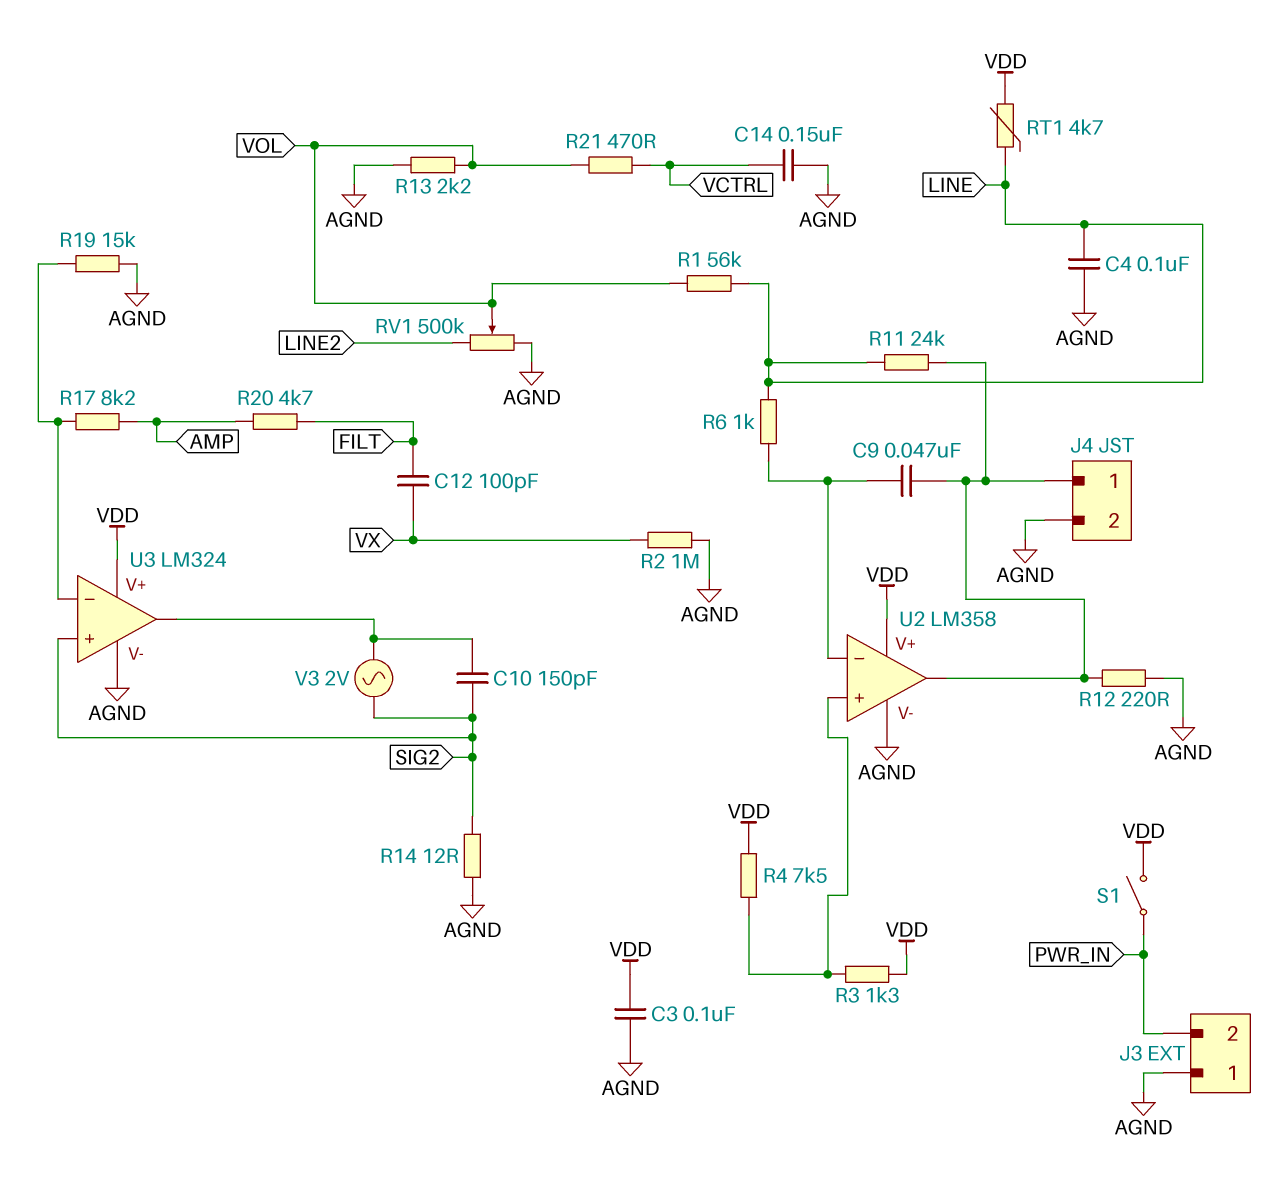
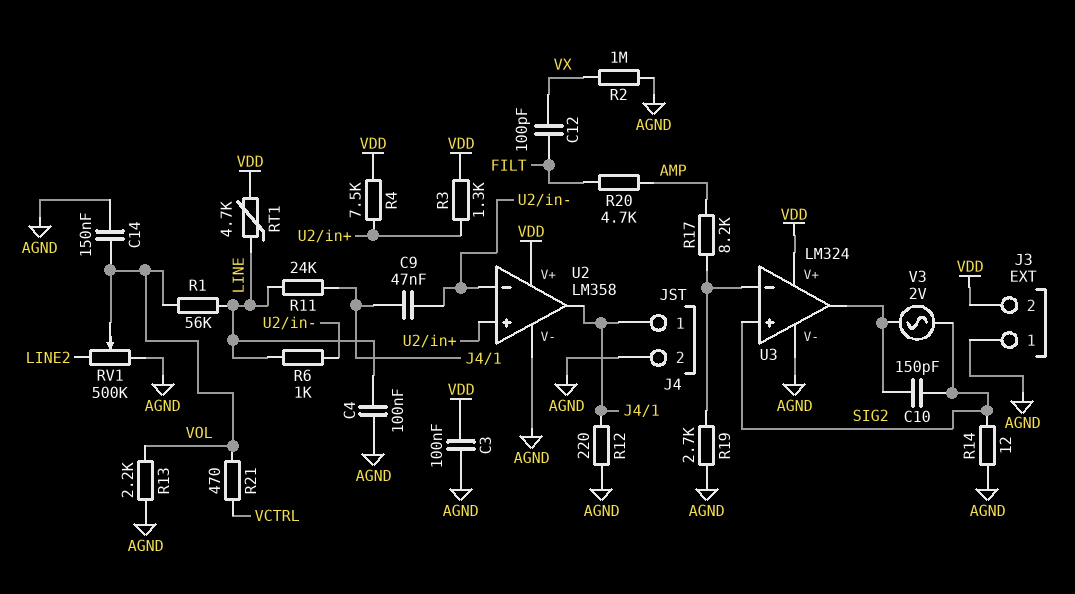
C14: 150nF (AGND, VCTRL) -> 150nF (AGND, VOL)
J3 pin 2: PWR_IN -> VDD
R19: 15k (AGND, U3/in-) -> 2.7k (AGND, U3/in-)
S1: switch (PWR_IN, VDD) -> none

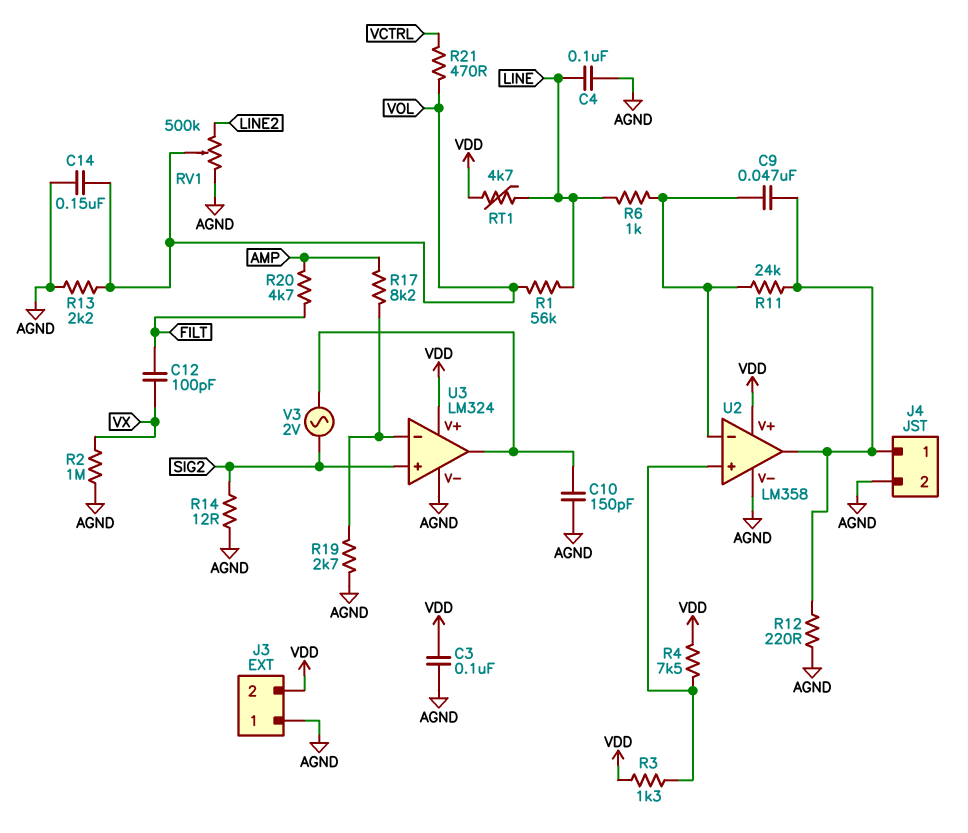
C10: 150pF (SIG2, U3/out) -> 150pF (AGND, U3/out)
R11: 24k (J4/1, LINE) -> 24k (J4/1, U2/in-)

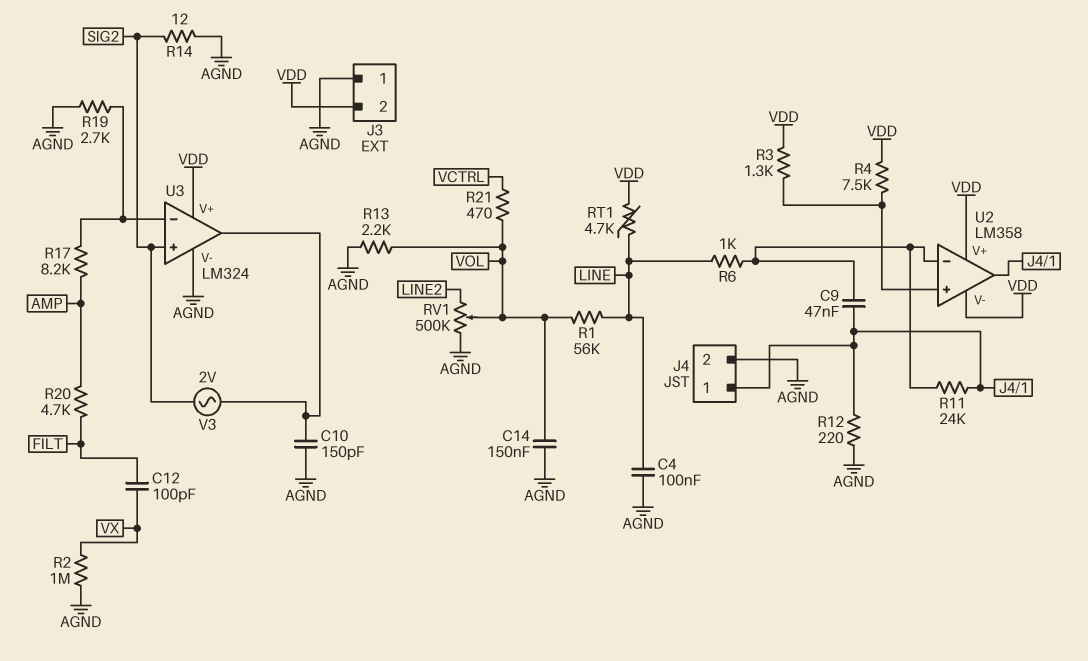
C3: 100nF (AGND, VDD) -> none
U2 pin V-: AGND -> VDD

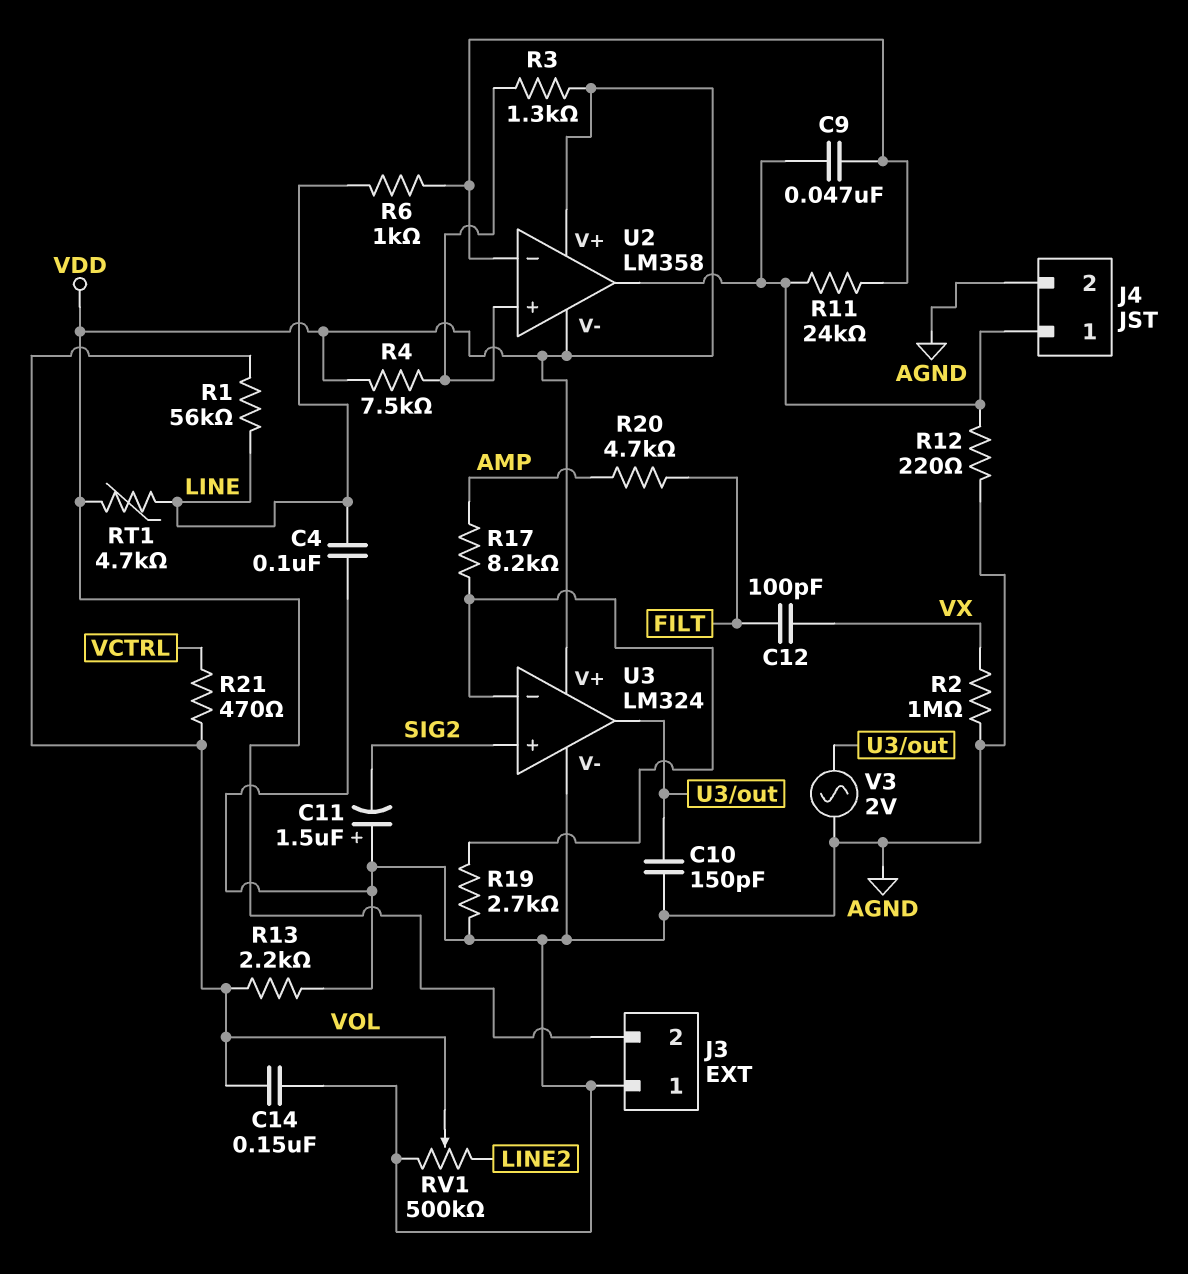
C11: none -> 1.5uF (plus AGND, minus SIG2)
R14: 12 (AGND, SIG2) -> none
V3: AC 2V (SIG2, U3/out) -> AC 2V (AGND, U3/out)

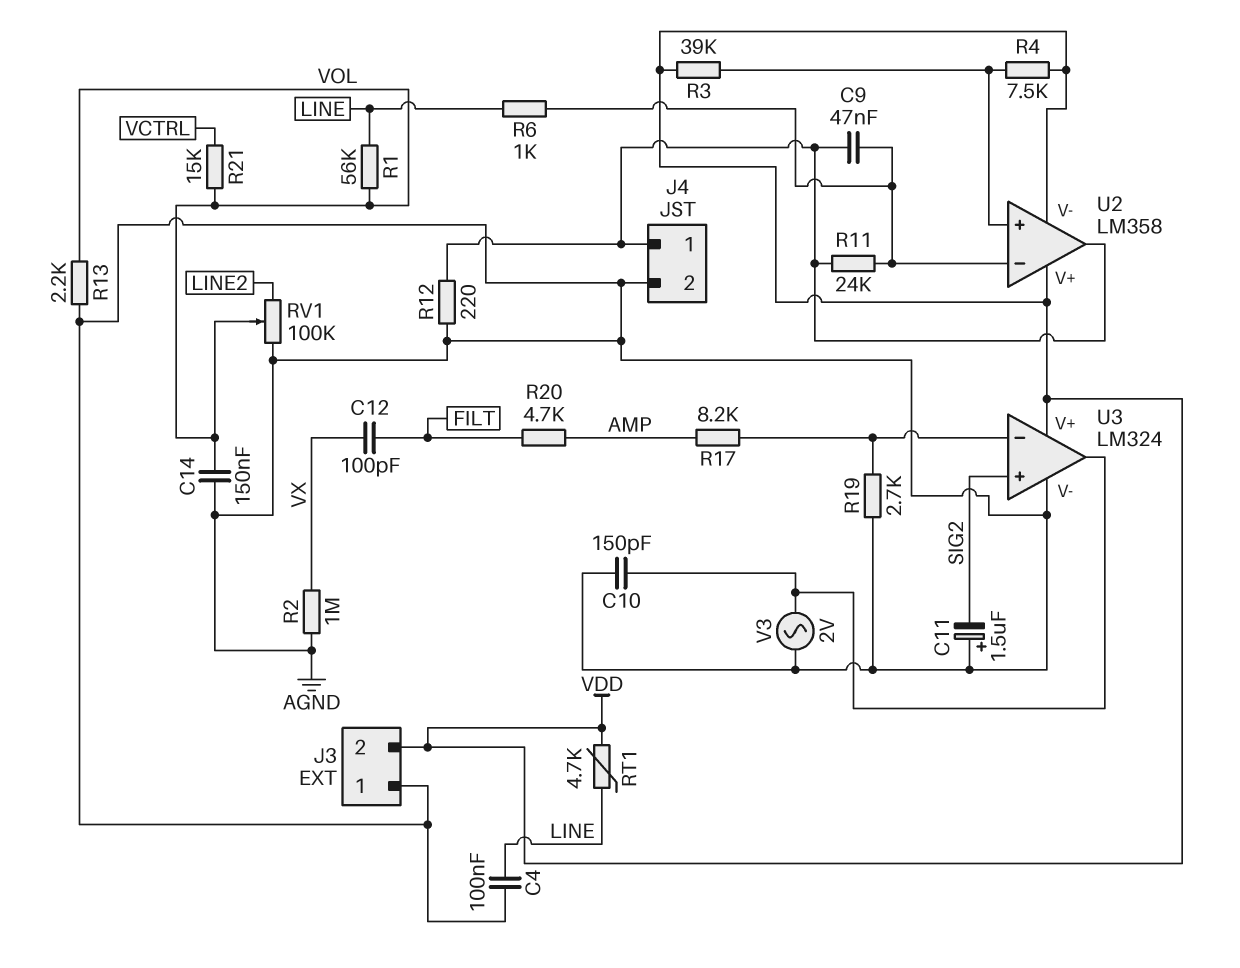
R3: 1.3k (U2/in+, VDD) -> 39k (U2/in+, VDD)
R21: 470 (VCTRL, VOL) -> 15k (VCTRL, VOL)
RV1: 500k (AGND, LINE2, wiper VOL) -> 100k (AGND, LINE2, wiper VOL)

